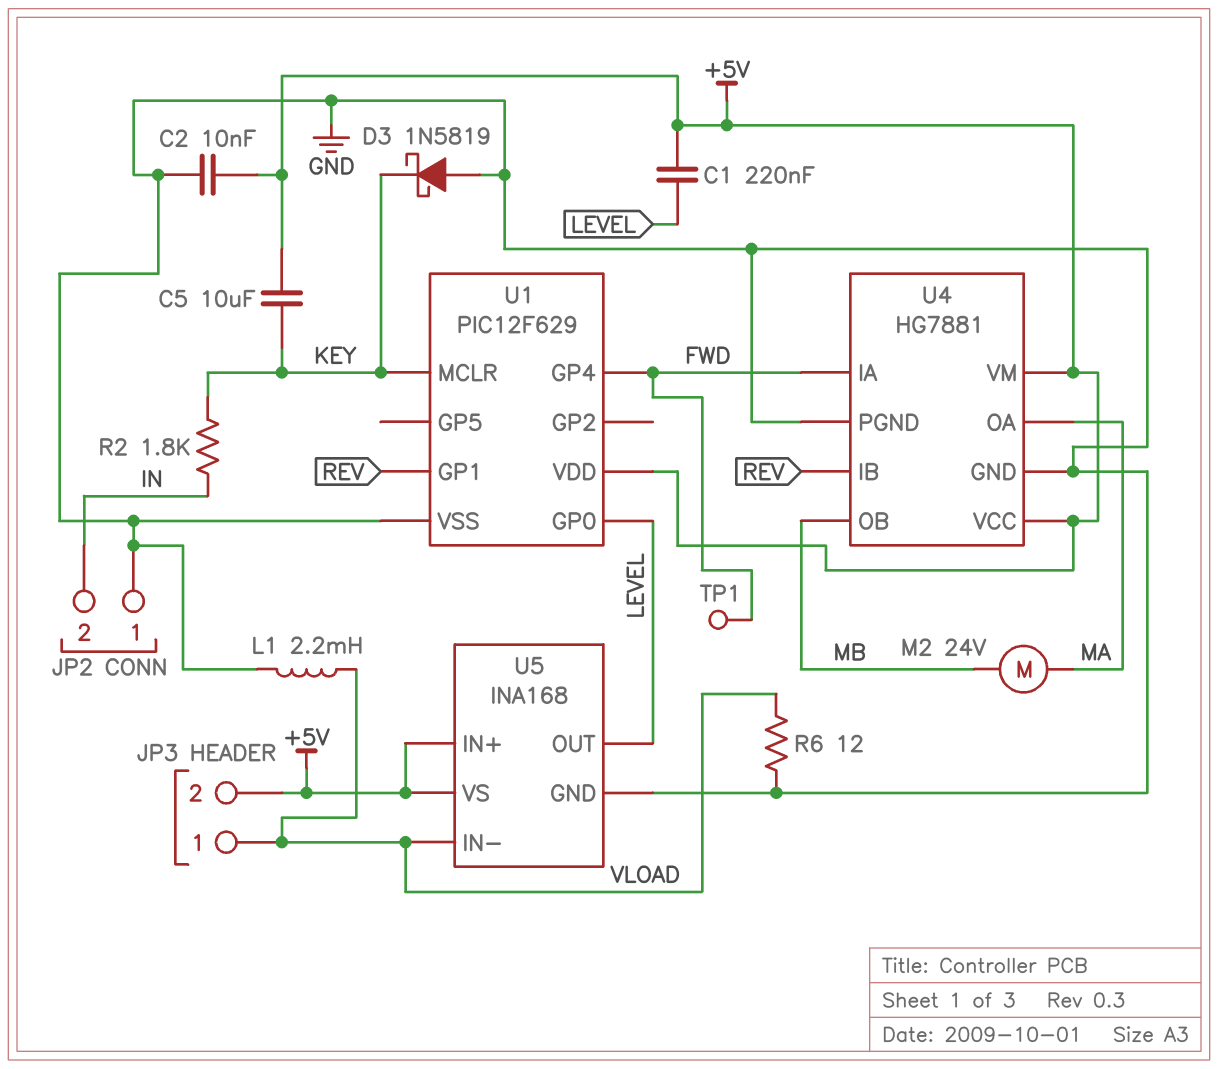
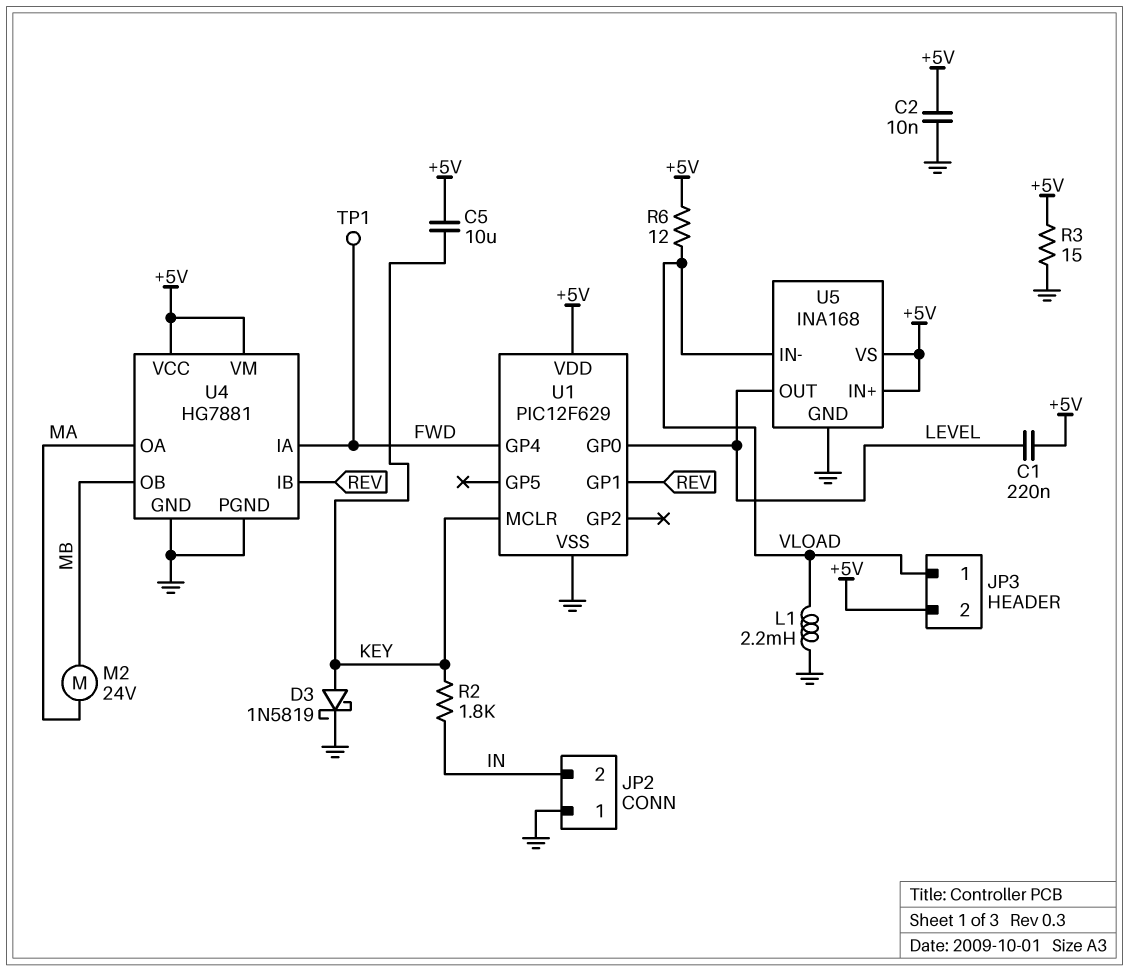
D3: schottky 1N5819 (A GND, K KEY) -> schottky 1N5819 (A KEY, K GND)
R3: none -> 15 (+5V, GND)
R6: 12 (GND, VLOAD) -> 12 (+5V, VLOAD)

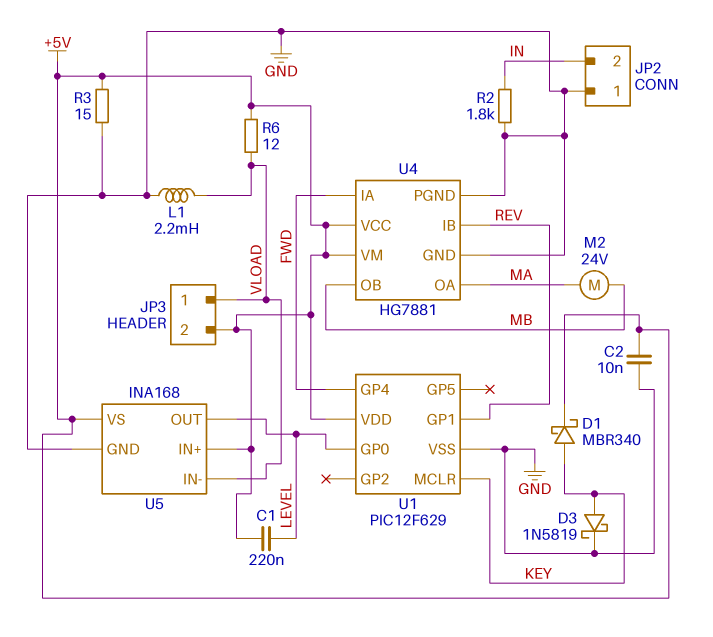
C5: 10uF (+5V, KEY) -> none
D1: none -> schottky MBR340 (A KEY, K +5V)
R2: 1.8k (IN, KEY) -> 1.8k (GND, IN)
TP1: test point (FWD) -> none

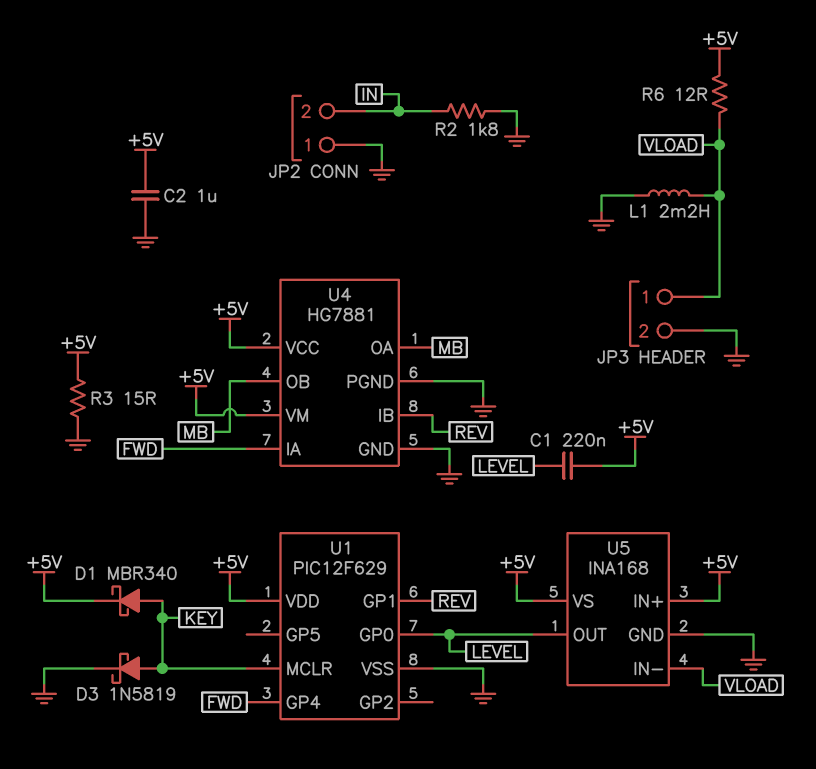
C2: 10nF (+5V, GND) -> 1uF (+5V, GND)
JP3 pin 2: +5V -> GND
M2: motor 24V (MA, MB) -> none
U4 pin OA: MA -> MB

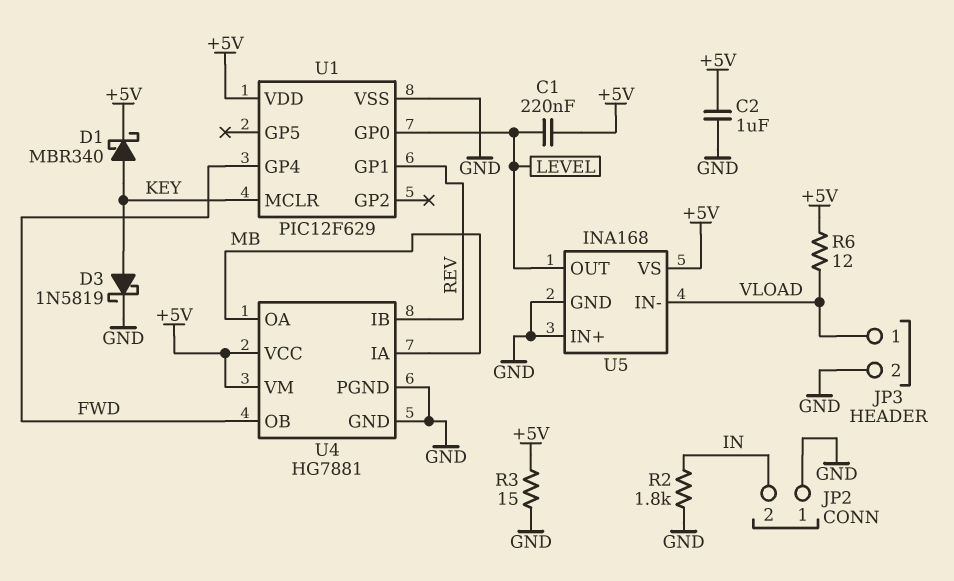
L1: 2.2mH (GND, VLOAD) -> none
U4 pin IA: FWD -> MB
U4 pin OB: MB -> FWD
U5 pin IN+: +5V -> GND

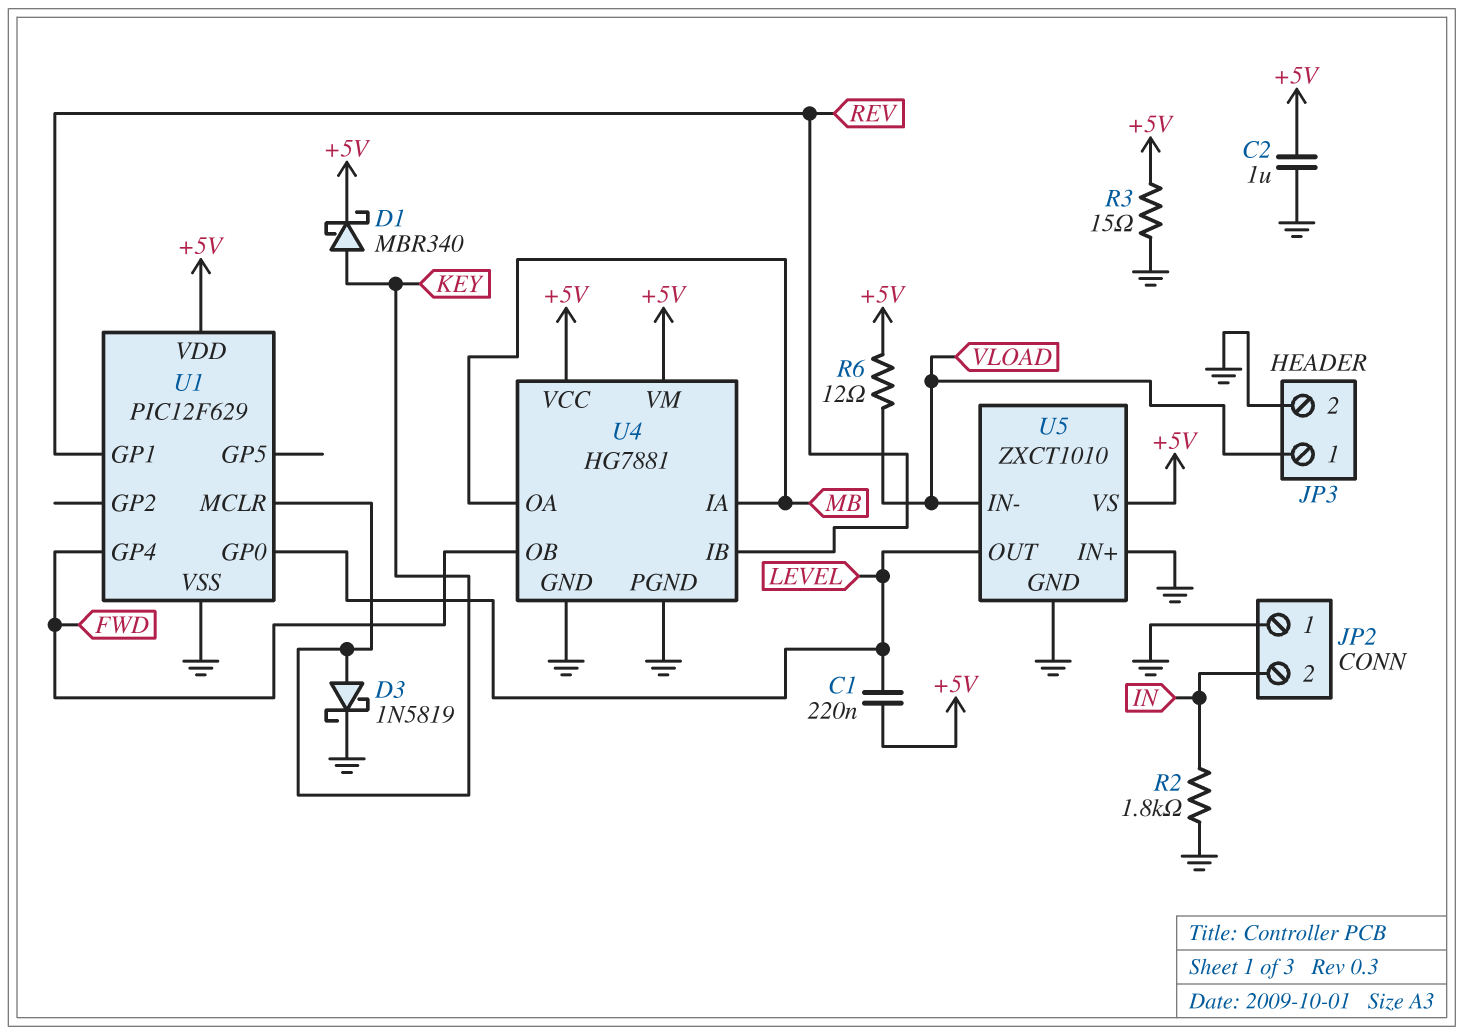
U5: INA168 -> ZXCT1010

